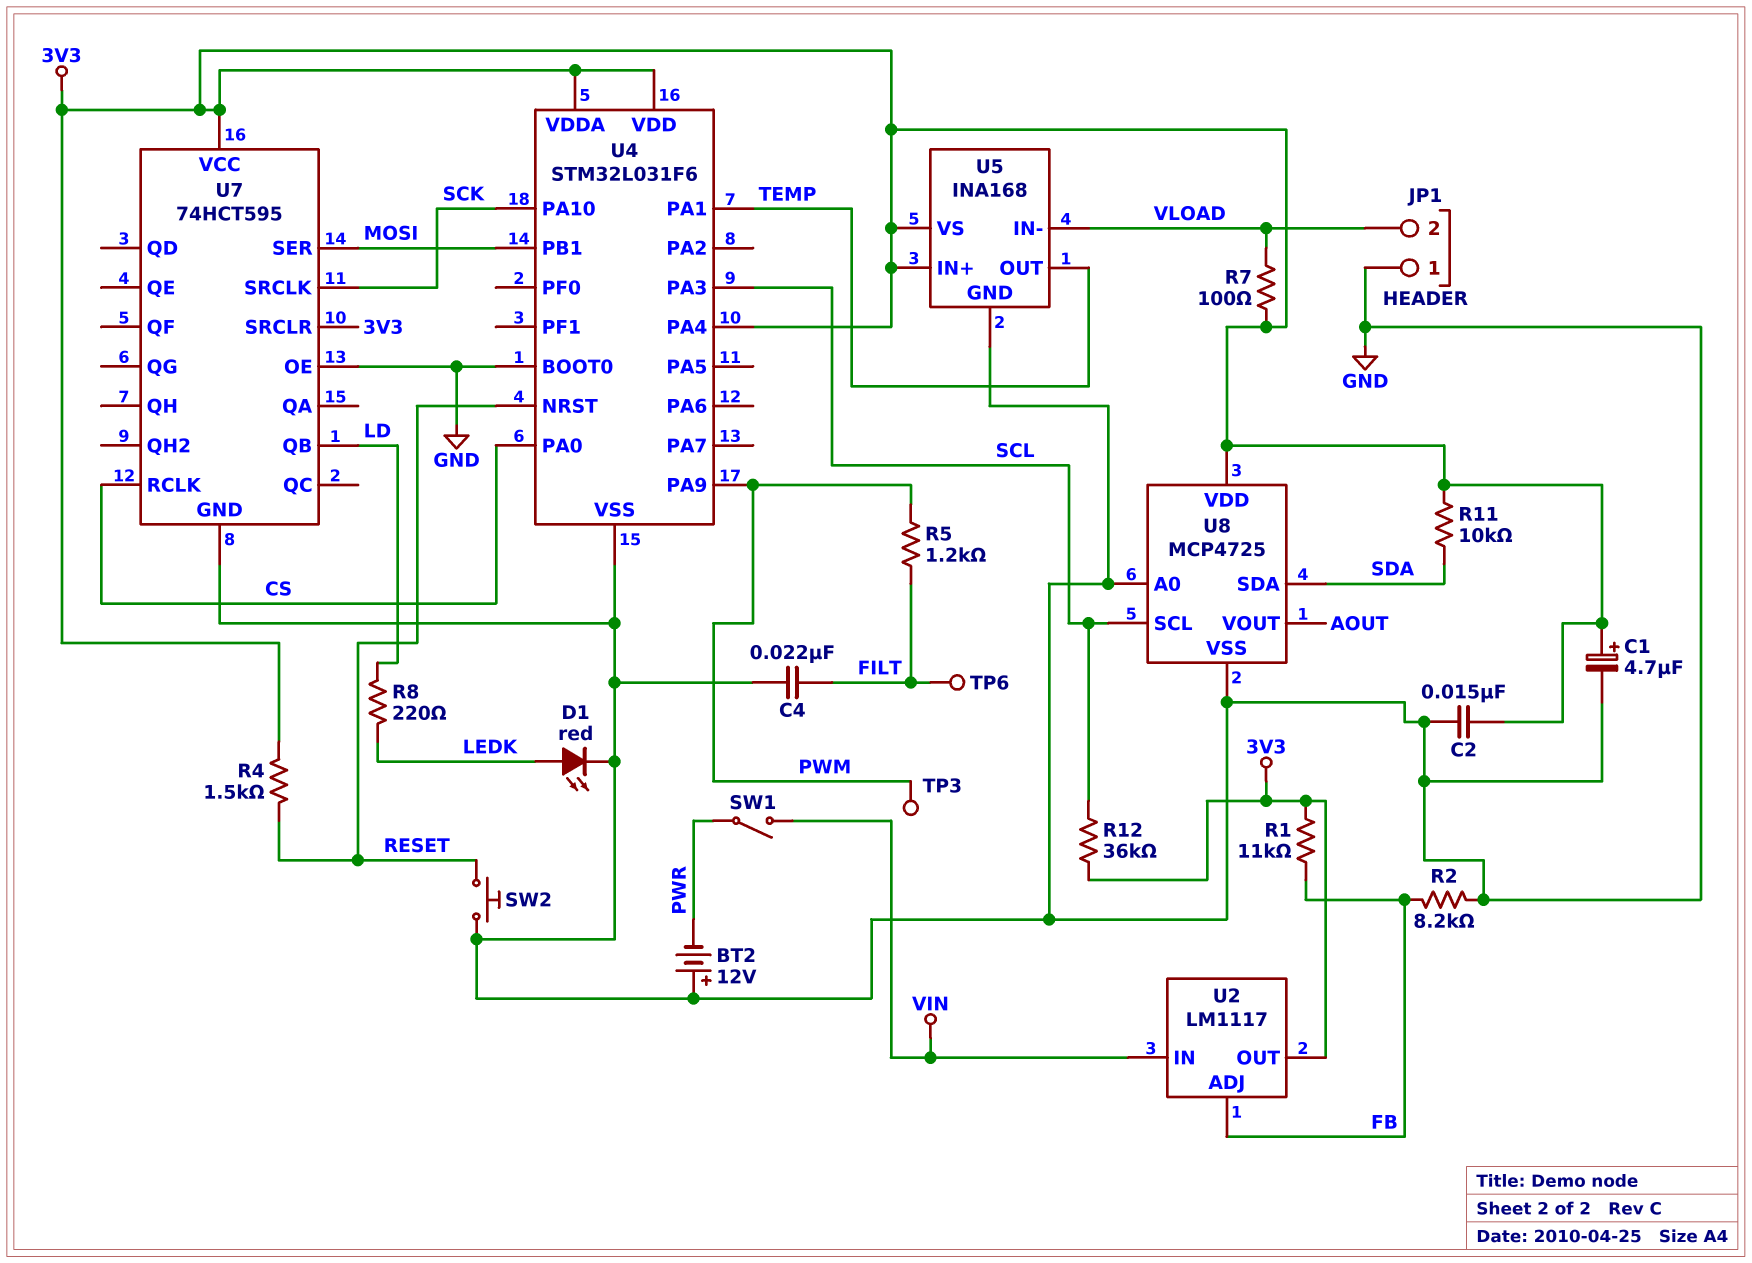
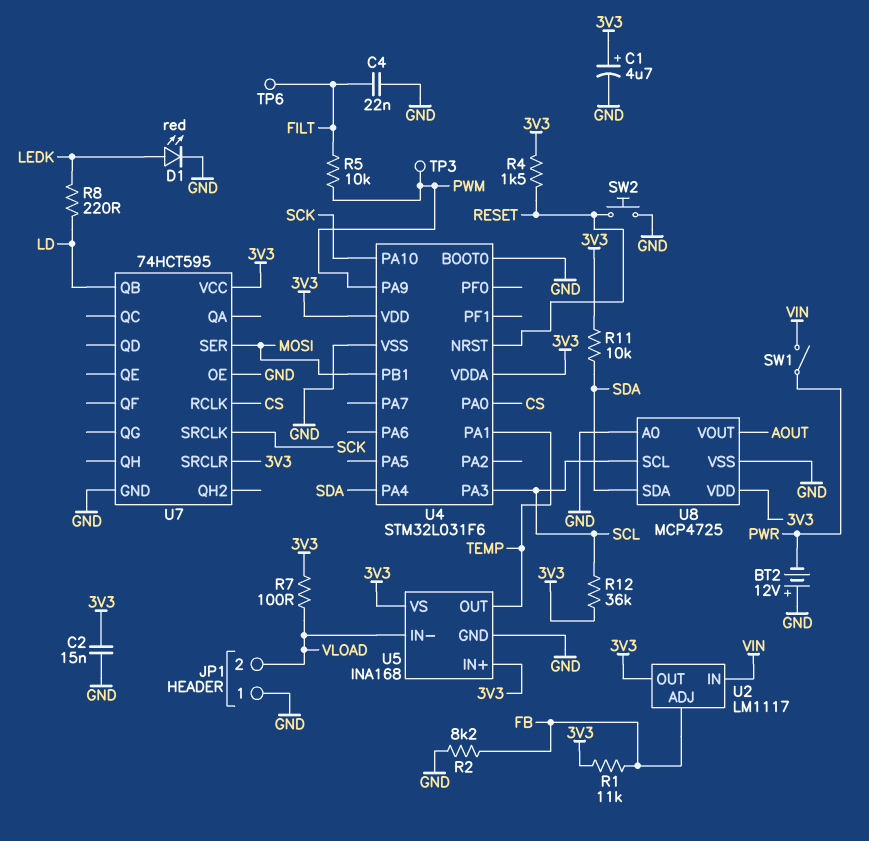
R5: 1.2k (FILT, PWM) -> 10k (FILT, PWM)
U4 pin PA4: 3V3 -> SDA

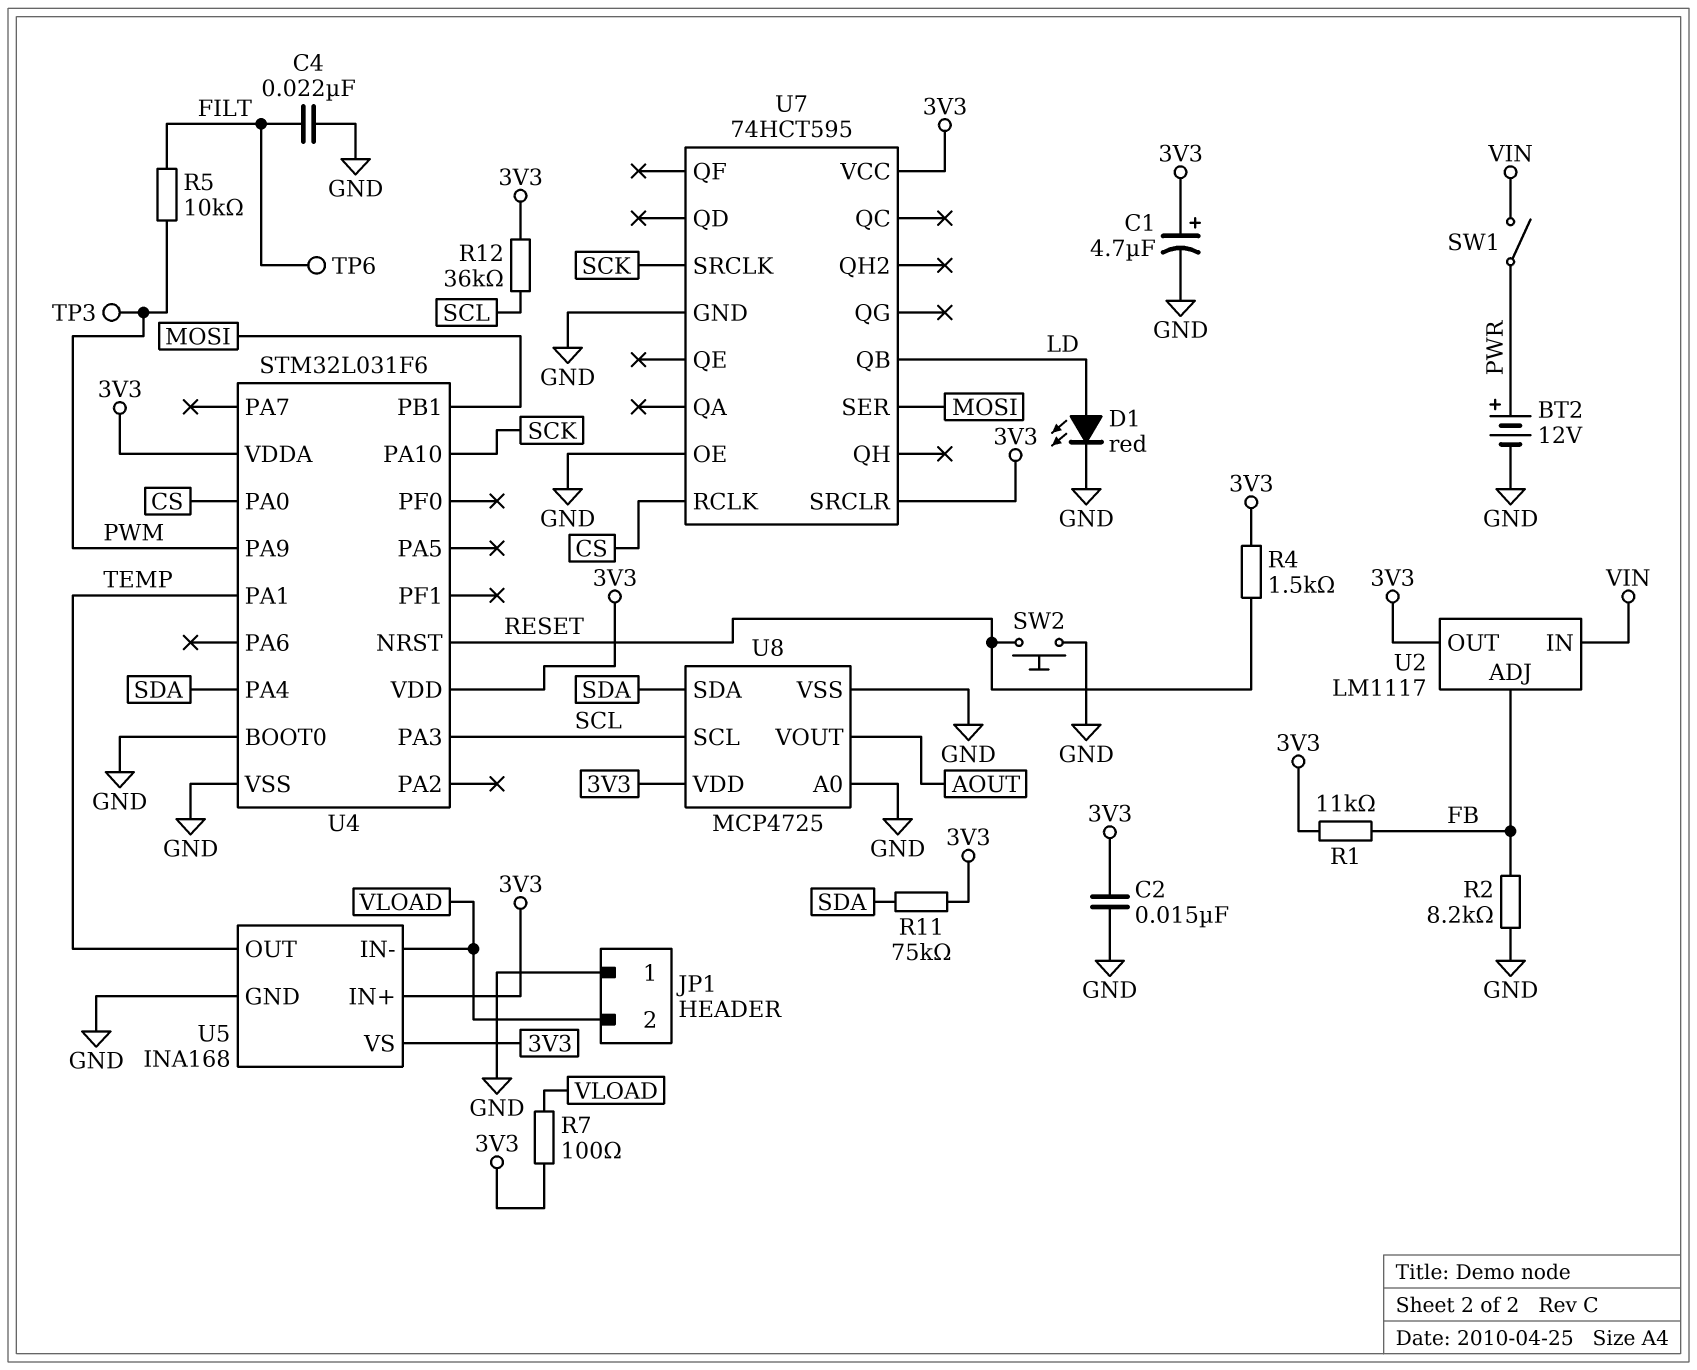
BT2: 12V (plus GND, minus PWR) -> 12V (plus PWR, minus GND)
D1: LED red (A LEDK, K GND) -> LED red (A LD, K GND)
R8: 220 (LD, LEDK) -> none
R11: 10k (3V3, SDA) -> 75k (3V3, SDA)

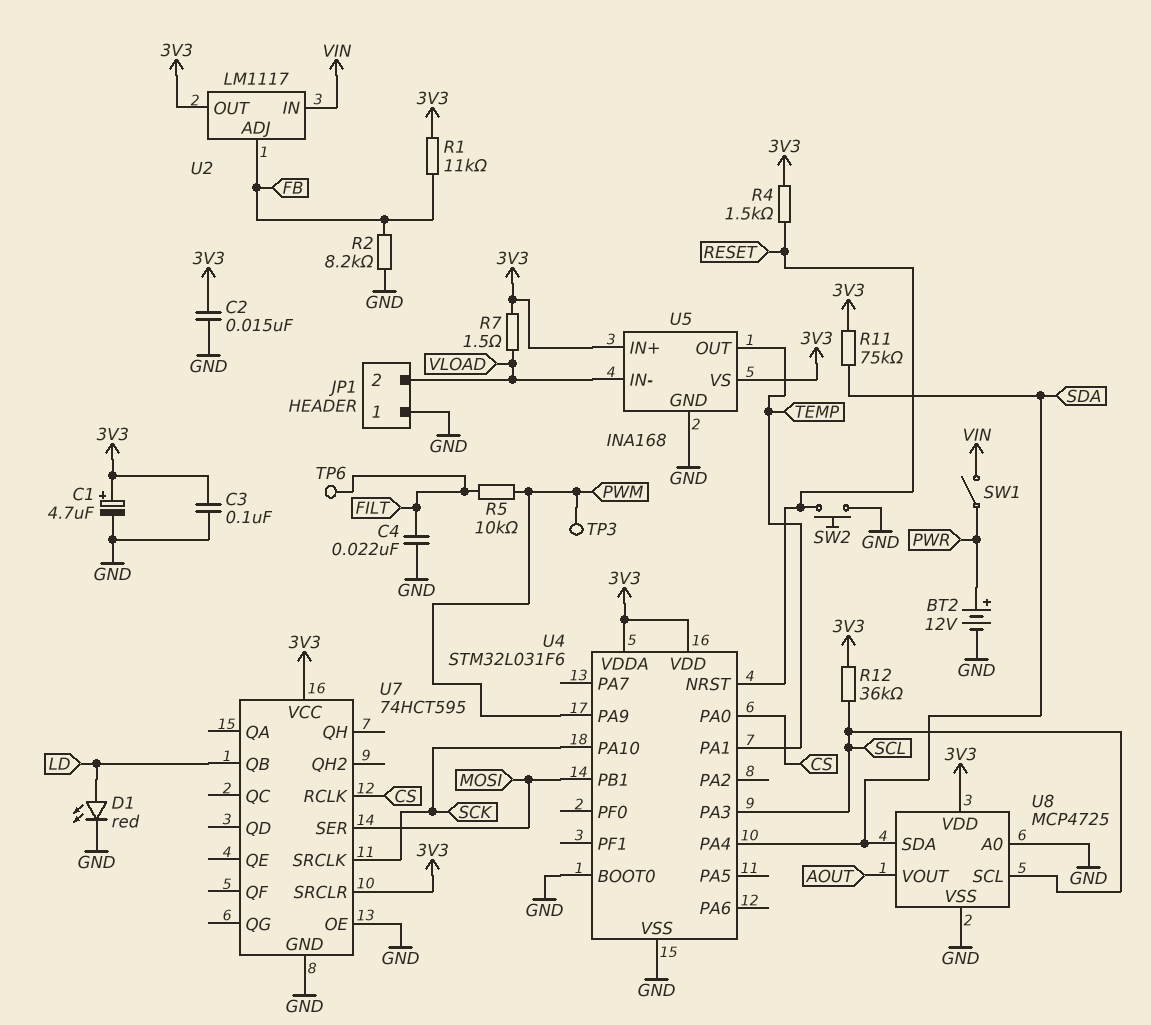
C3: none -> 100nF (3V3, GND)
R7: 100 (3V3, VLOAD) -> 1.5 (3V3, VLOAD)

